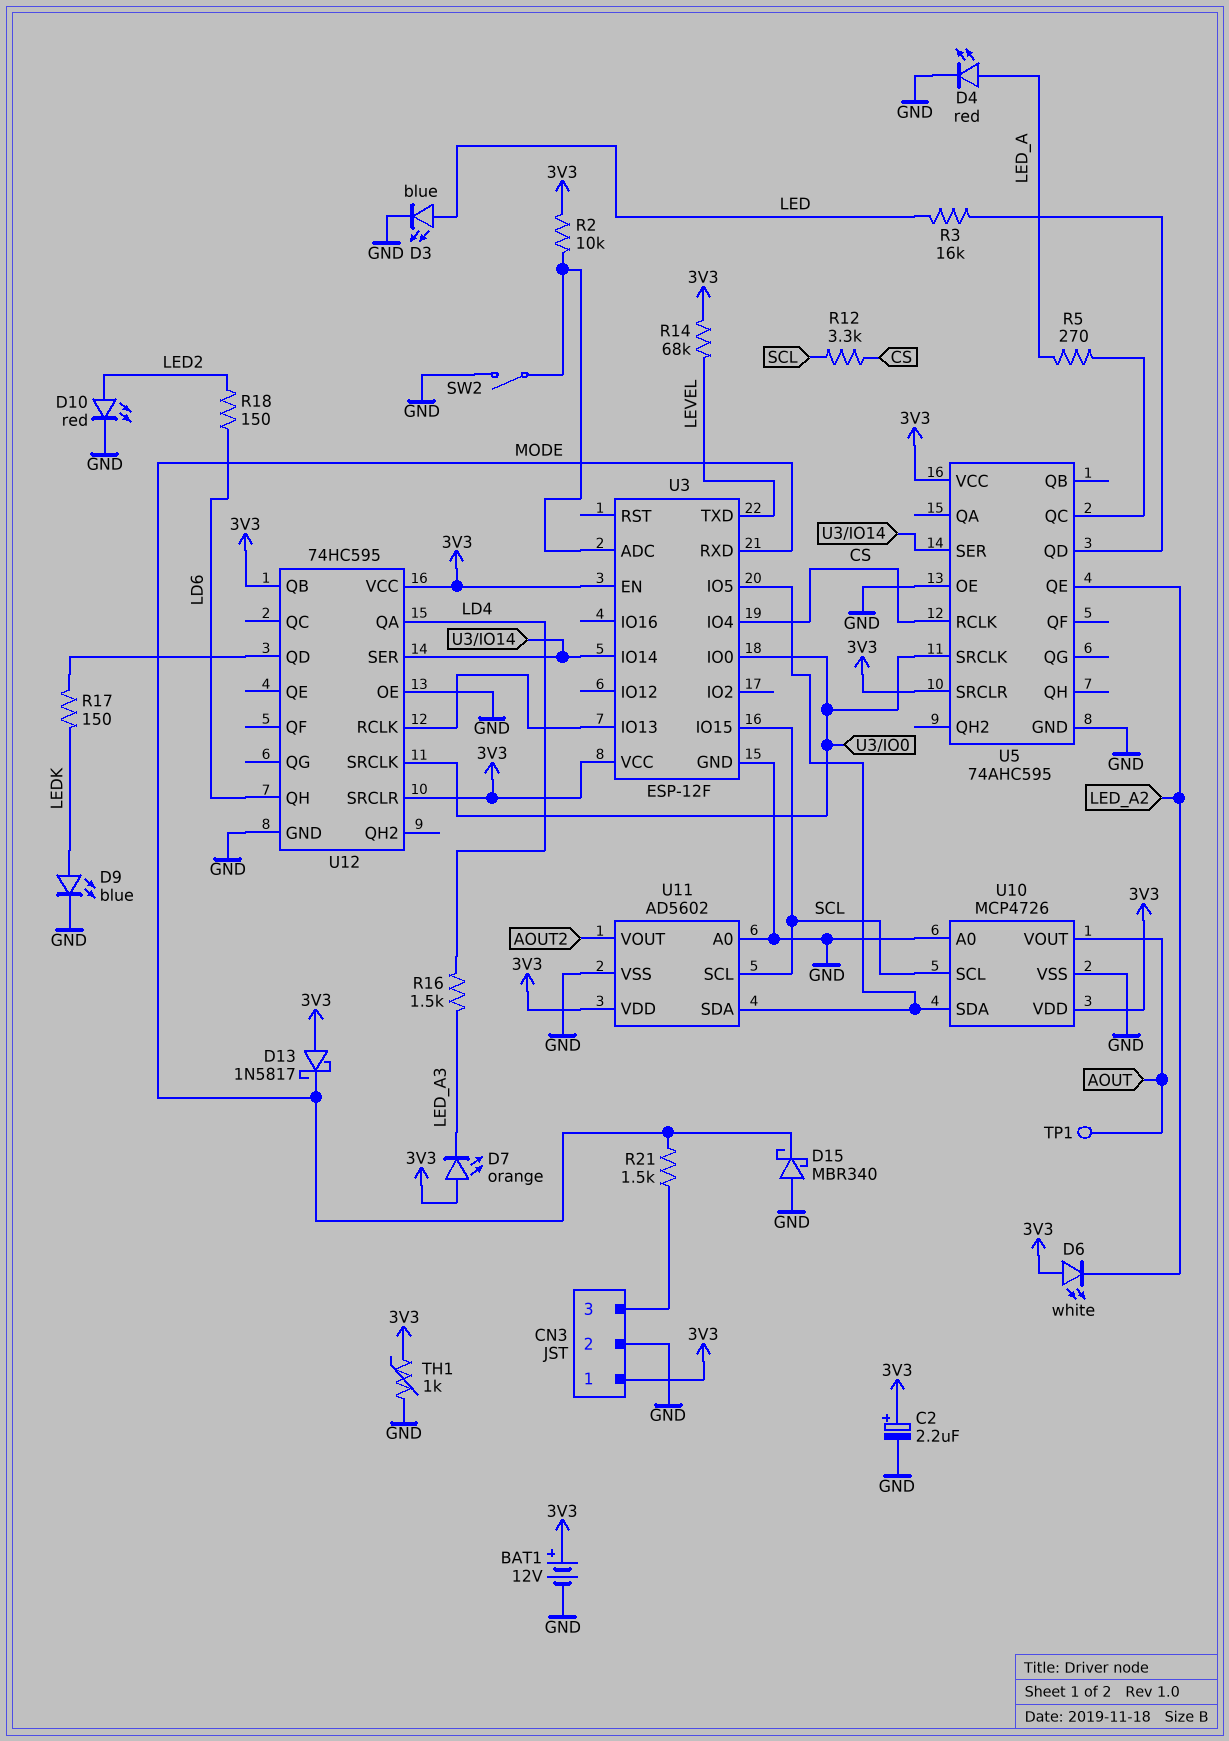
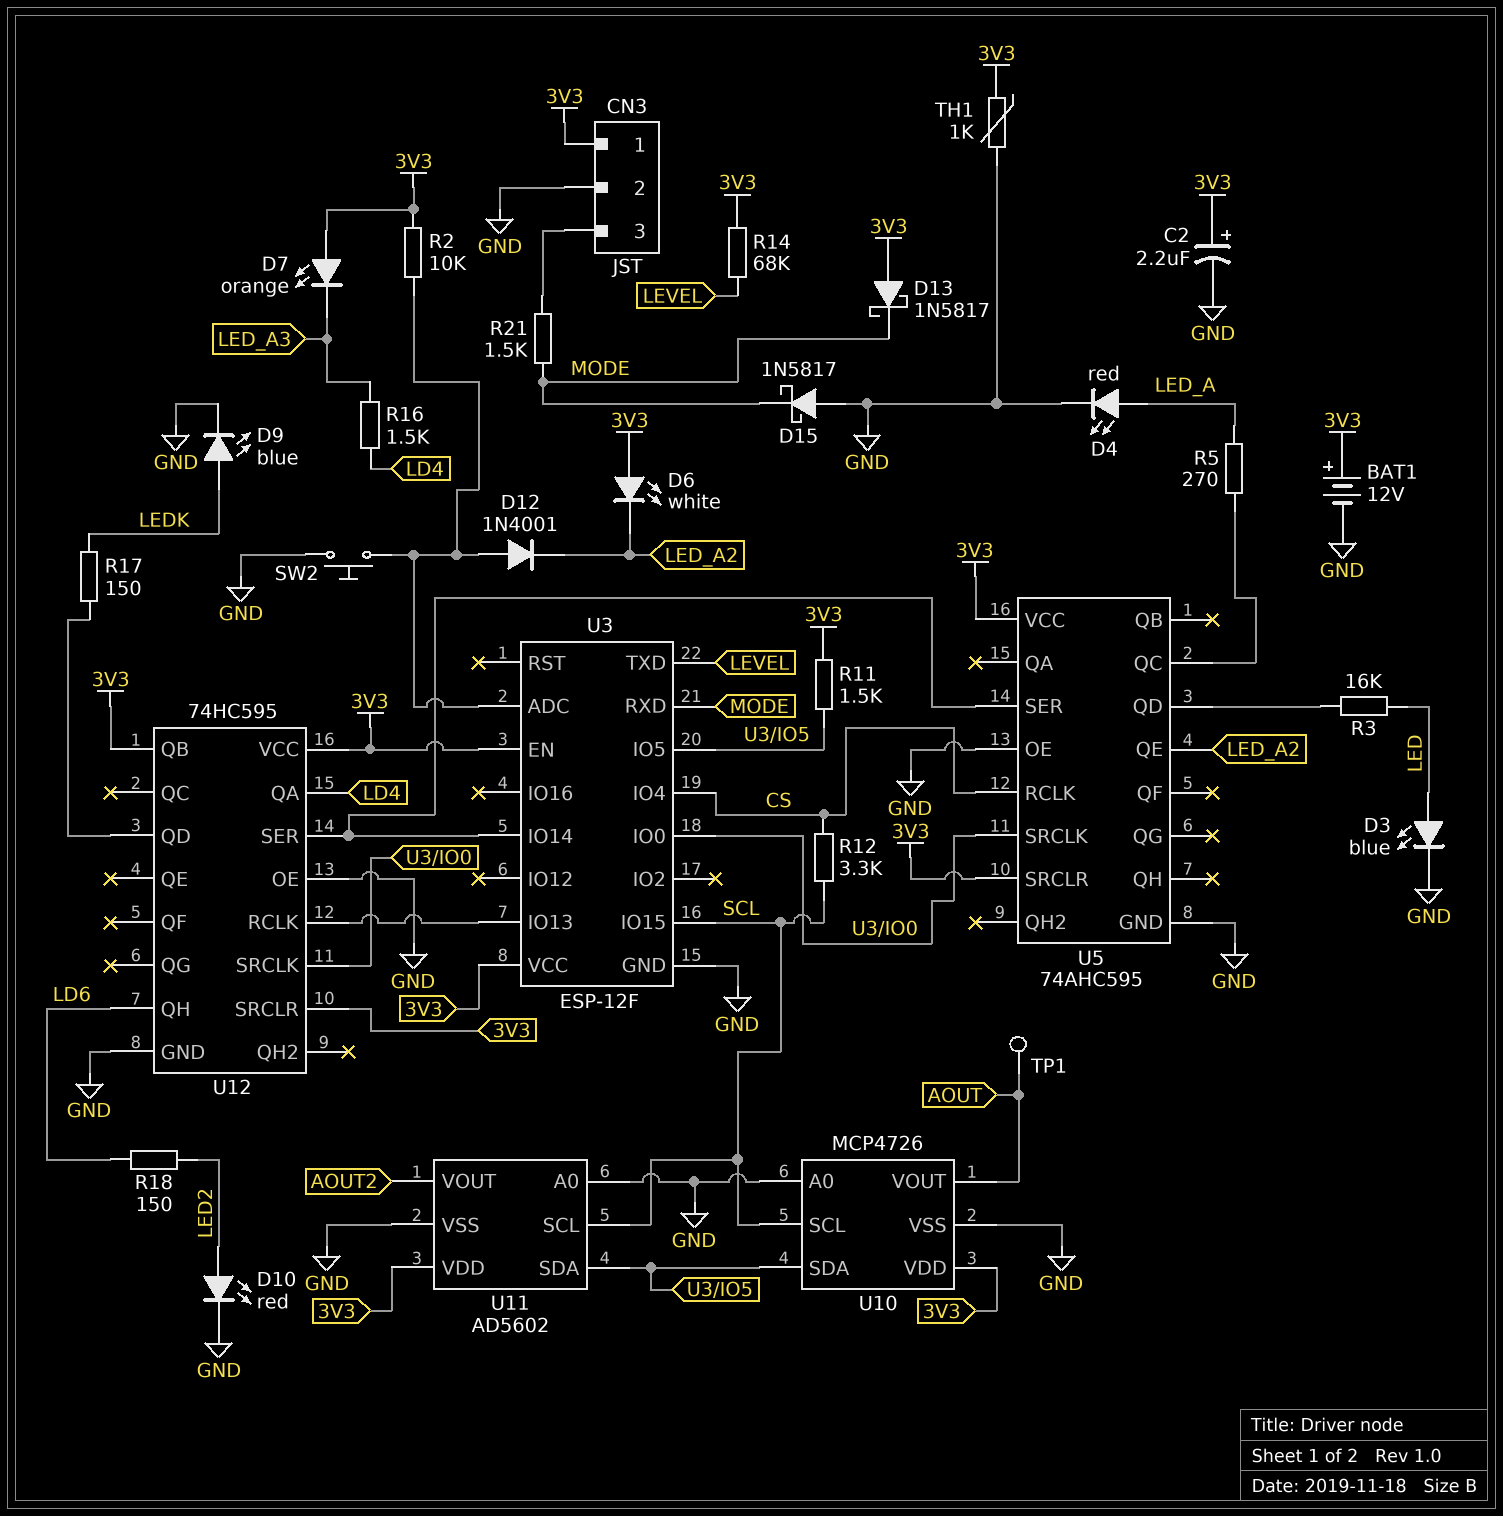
D12: none -> diode 1N4001 (A U3/ADC, K LED_A2)
D15: schottky MBR340 (A GND, K MODE) -> schottky 1N5817 (A GND, K MODE)
R11: none -> 1.5k (3V3, U3/IO5)
SW2: switch (GND, U3/ADC) -> button (GND, U3/ADC)

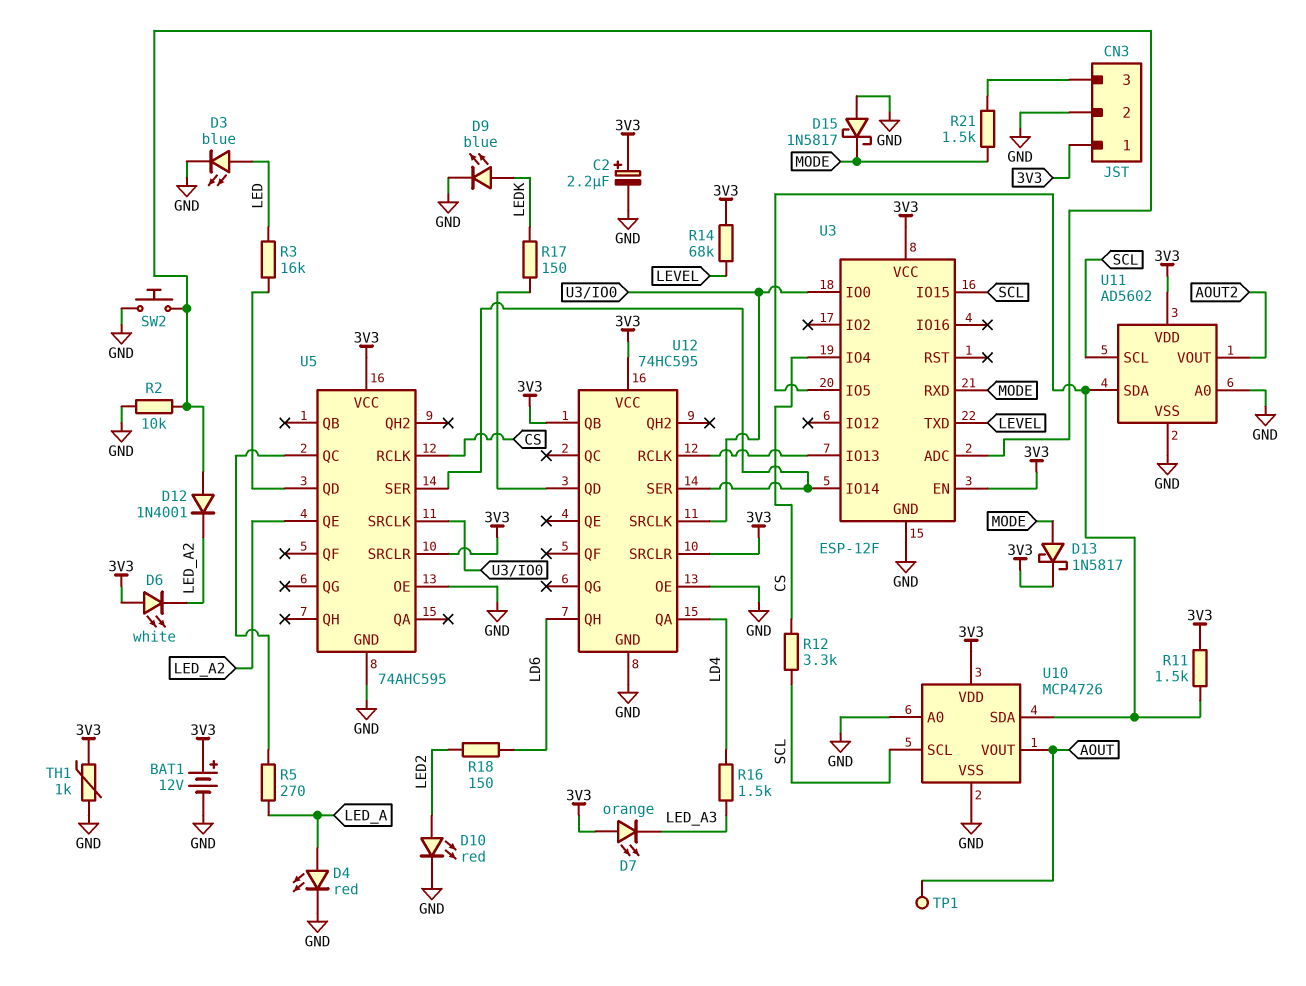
D13: schottky 1N5817 (A 3V3, K MODE) -> schottky 1N5817 (A MODE, K 3V3)
R2: 10k (3V3, U3/ADC) -> 10k (GND, U3/ADC)

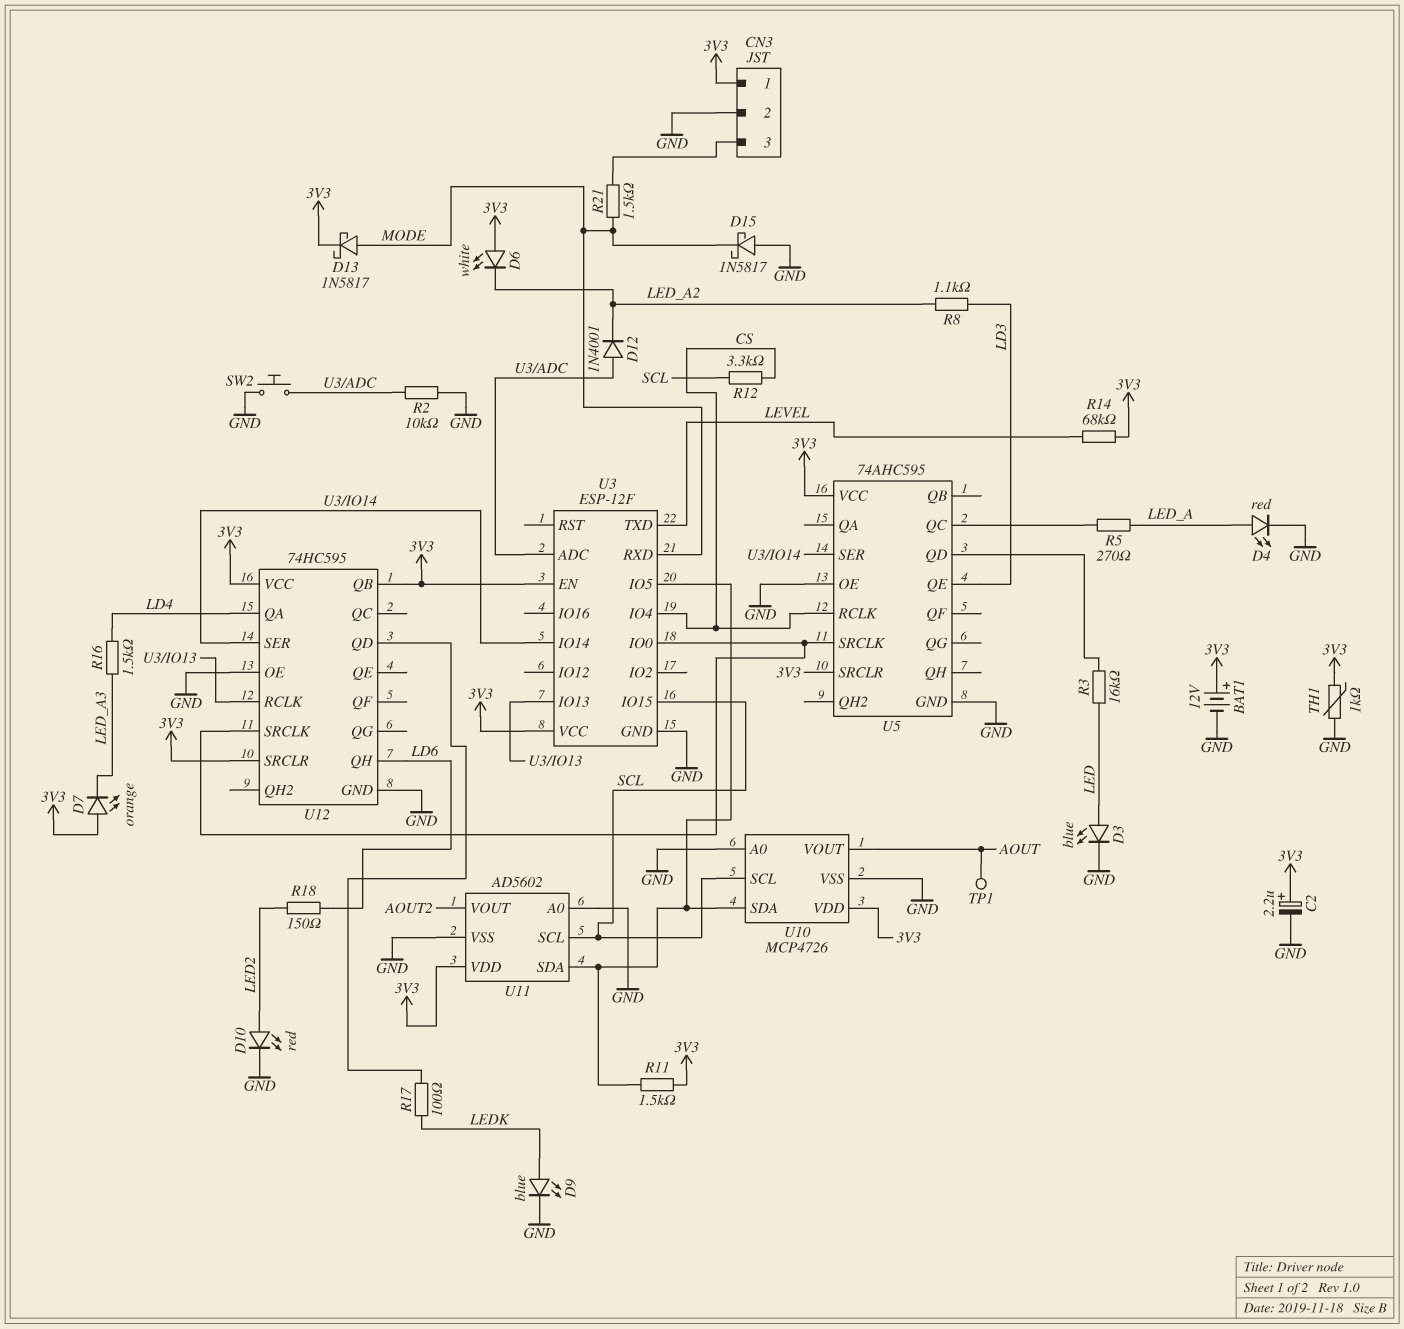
R8: none -> 1.1k (LD3, LED_A2)
R17: 150 (LEDK, U12/QD) -> 100 (LEDK, U12/QD)
U5 pin QE: LED_A2 -> LD3

